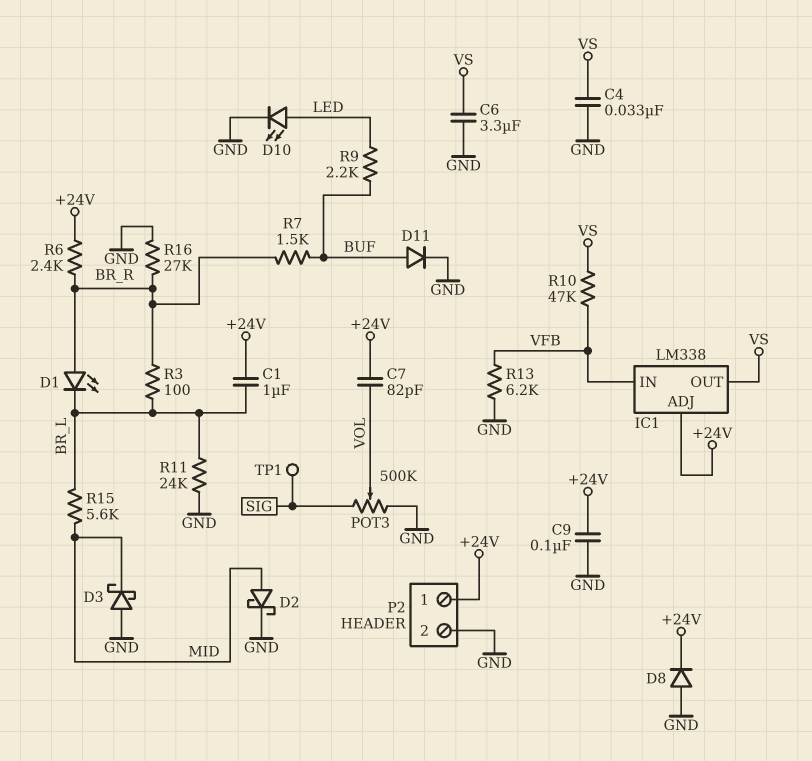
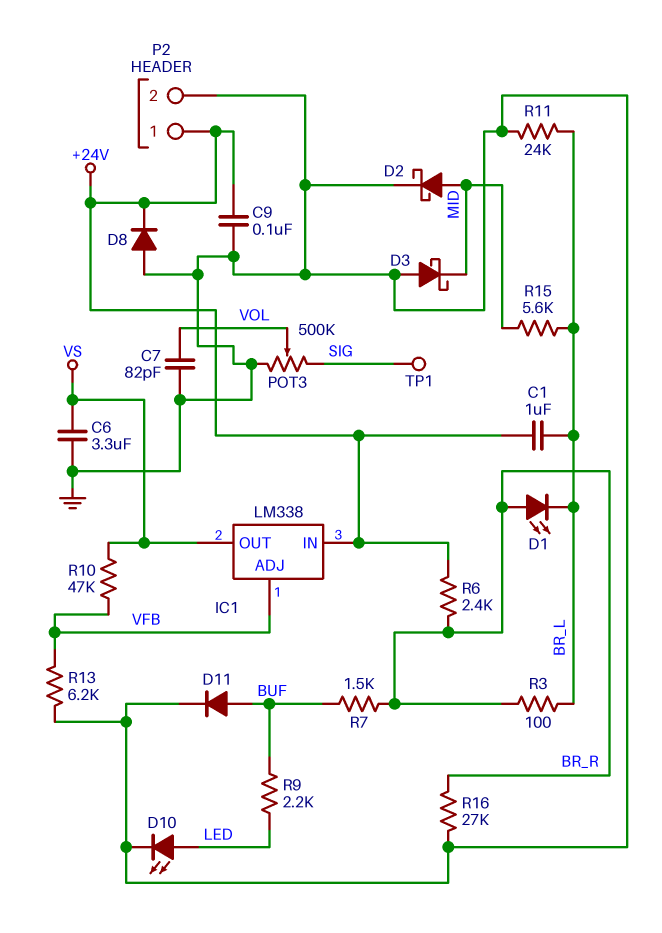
C4: 33nF (GND, VS) -> none
C7: 82pF (+24V, VOL) -> 82pF (GND, VOL)
IC1 pin ADJ: +24V -> VFB
IC1 pin IN: VFB -> +24V

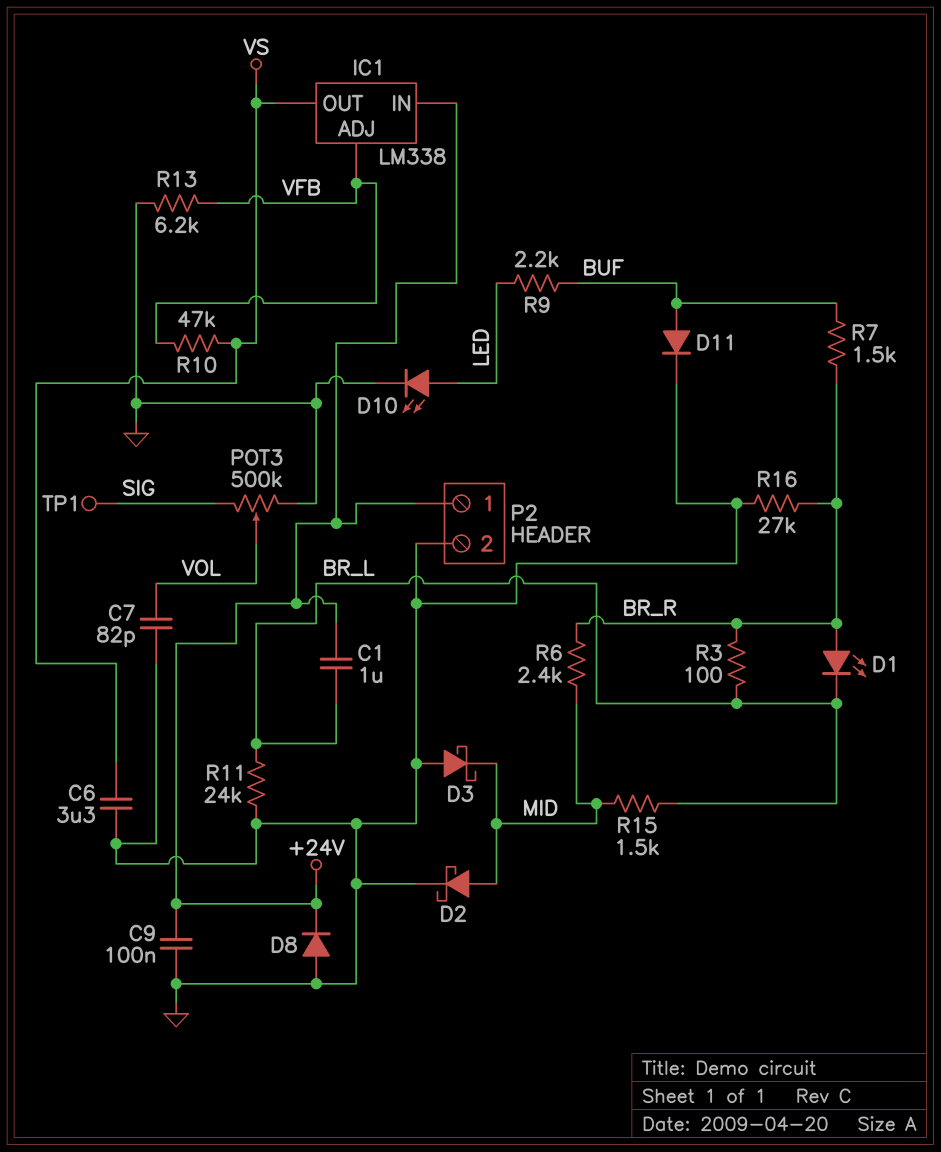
R6: 2.4k (+24V, BR_R) -> 2.4k (BR_R, MID)
R15: 5.6k (BR_L, MID) -> 1.5k (BR_L, MID)

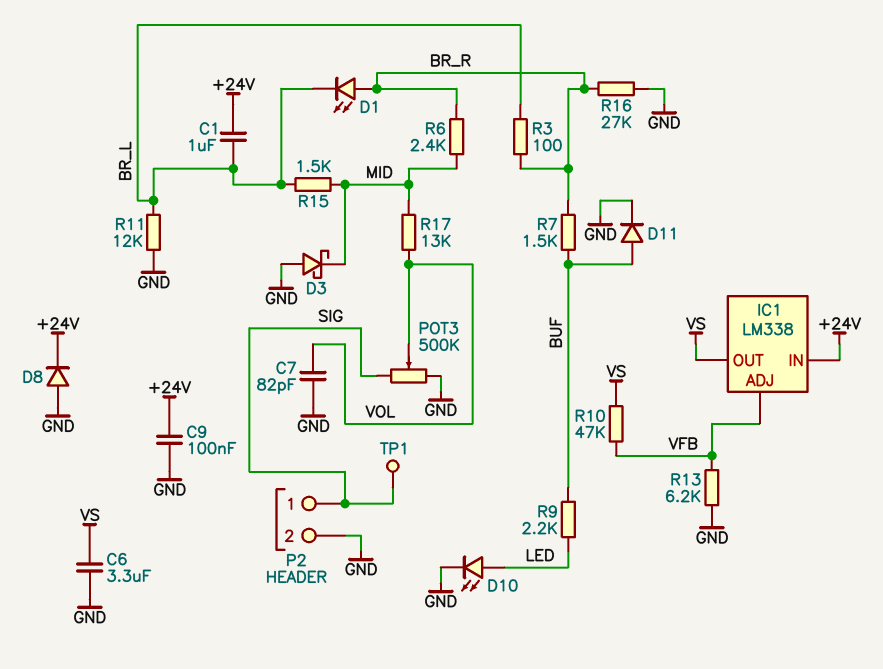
D2: schottky (A MID, K GND) -> none
P2 pin 1: +24V -> SIG
R11: 24k (BR_L, GND) -> 12k (BR_L, GND)
R17: none -> 13k (MID, VOL)

